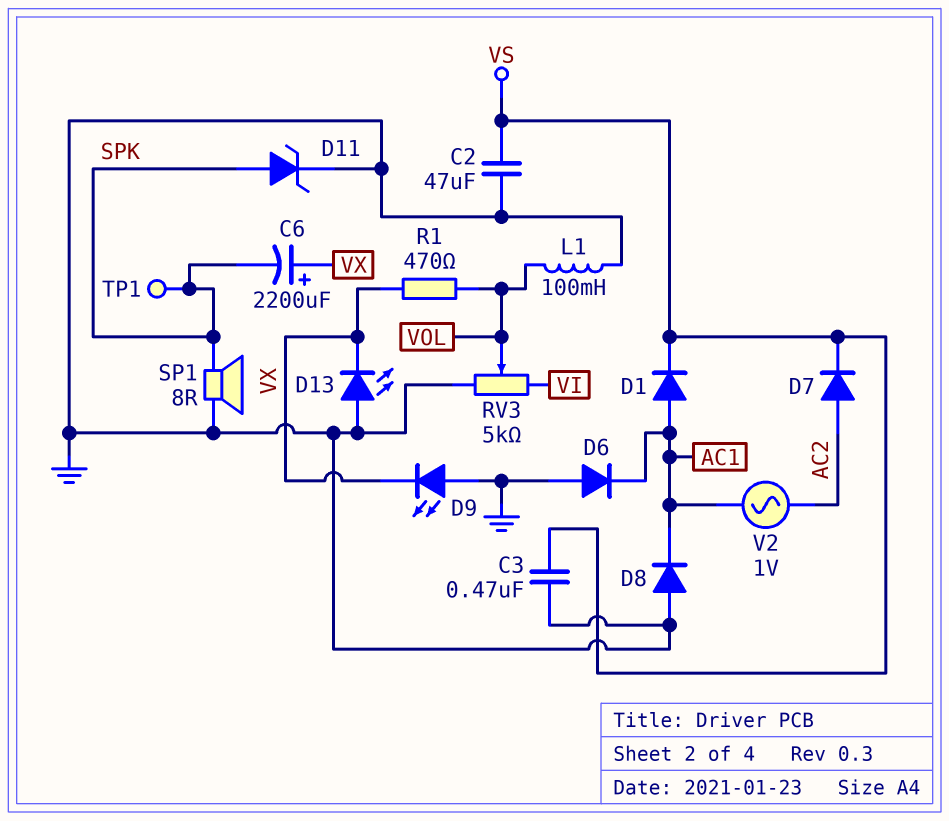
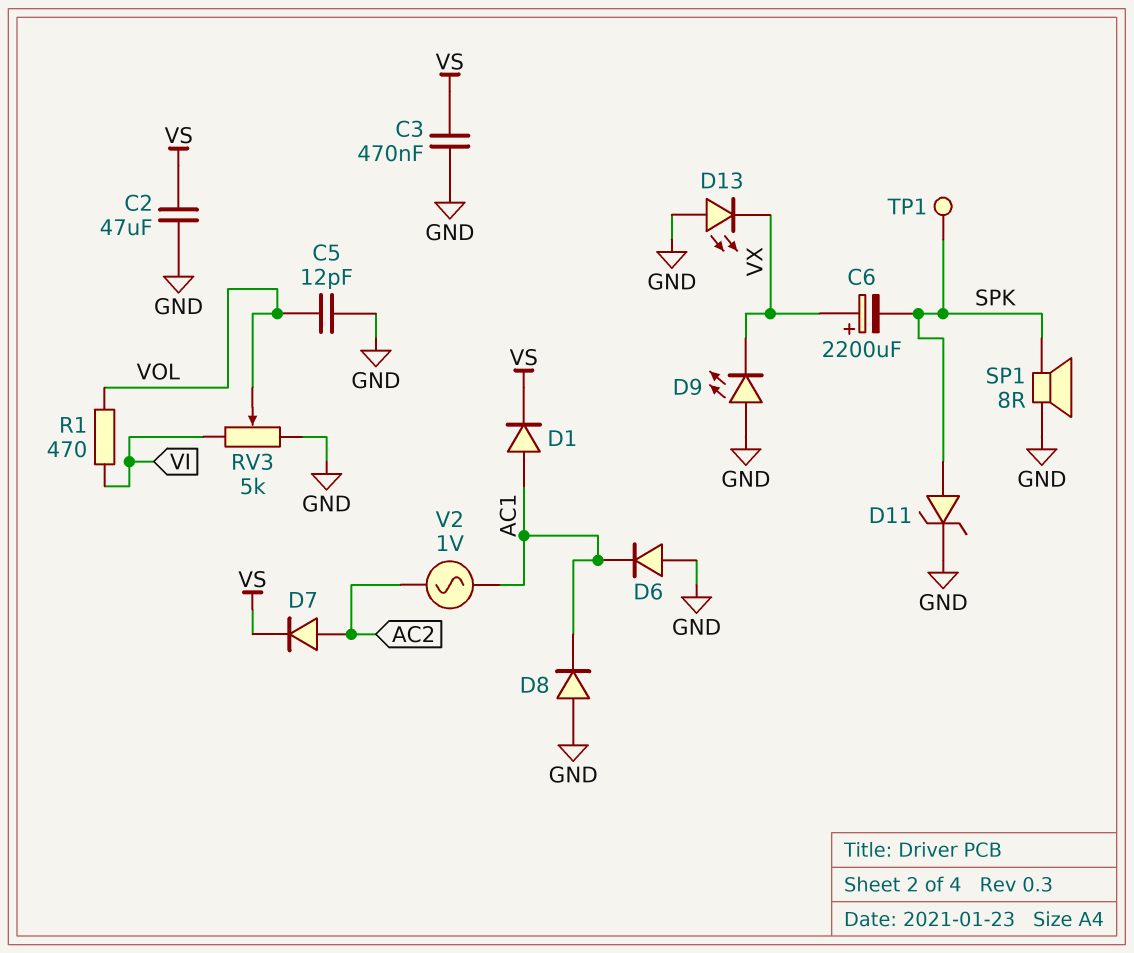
C5: none -> 12pF (GND, VOL)
L1: 100mH (GND, VOL) -> none
R1: 470 (VOL, VX) -> 470 (VI, VOL)

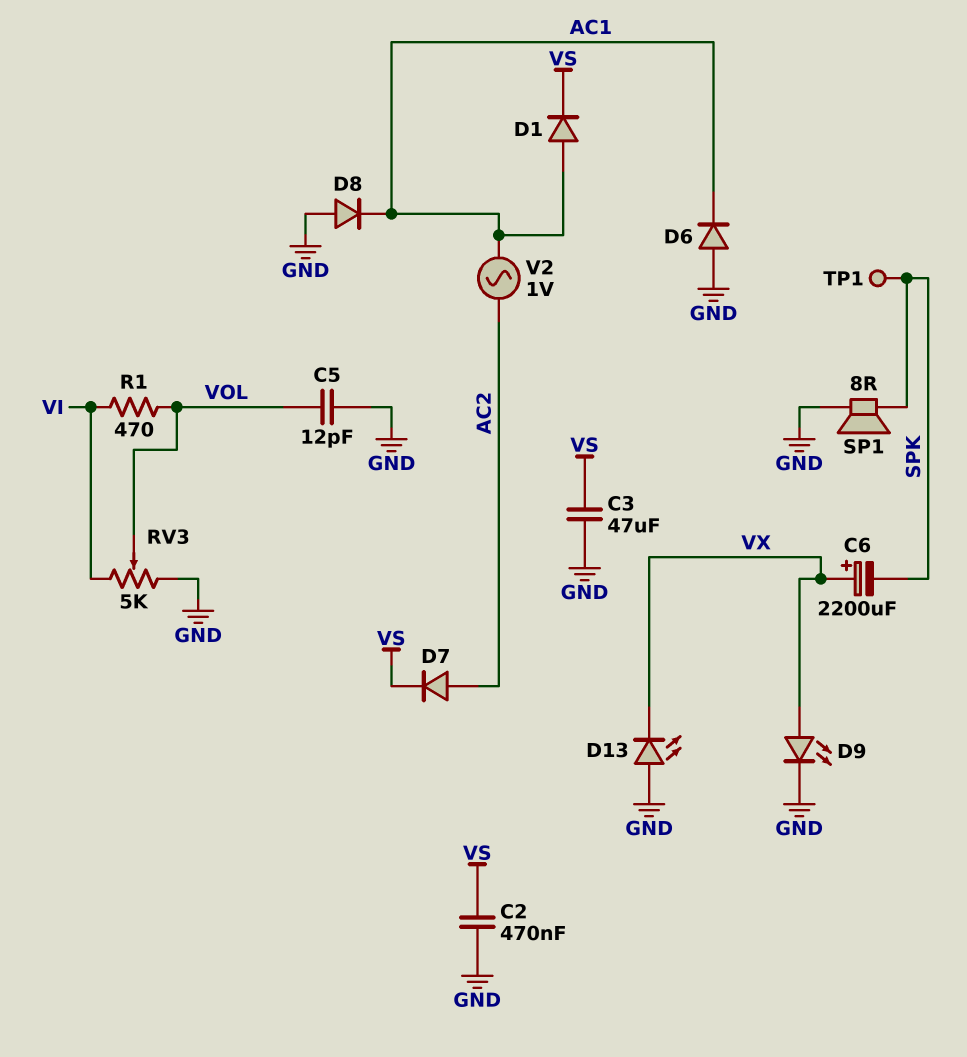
C2: 47uF (GND, VS) -> 470nF (GND, VS)
C3: 470nF (GND, VS) -> 47uF (GND, VS)
D9: LED (A GND, K VX) -> LED (A VX, K GND)
D11: zener (A SPK, K GND) -> none

